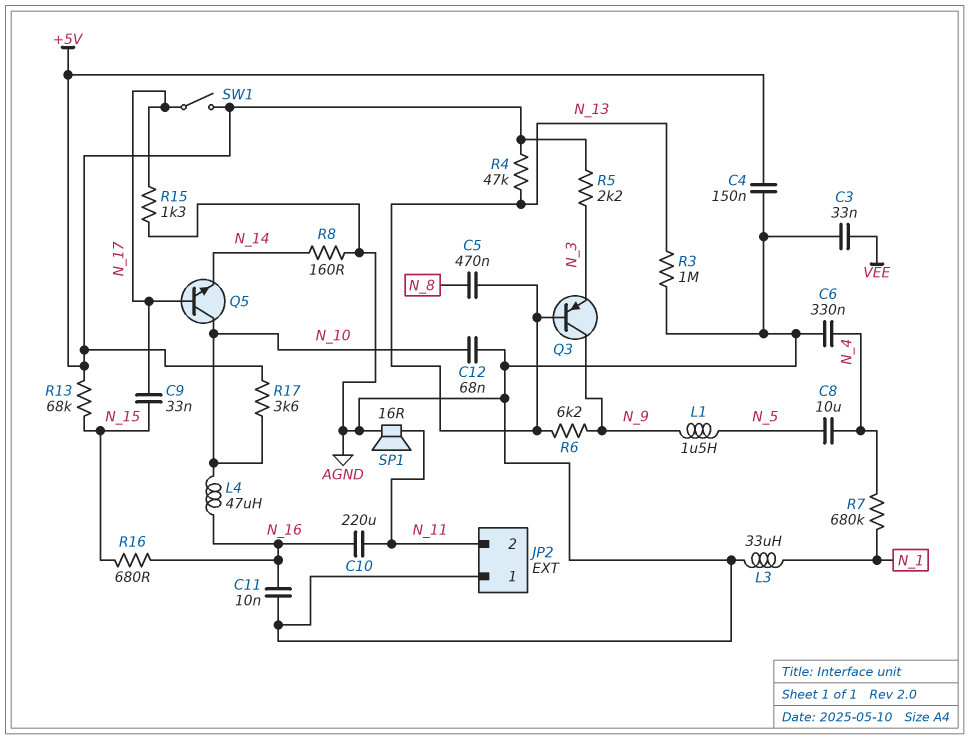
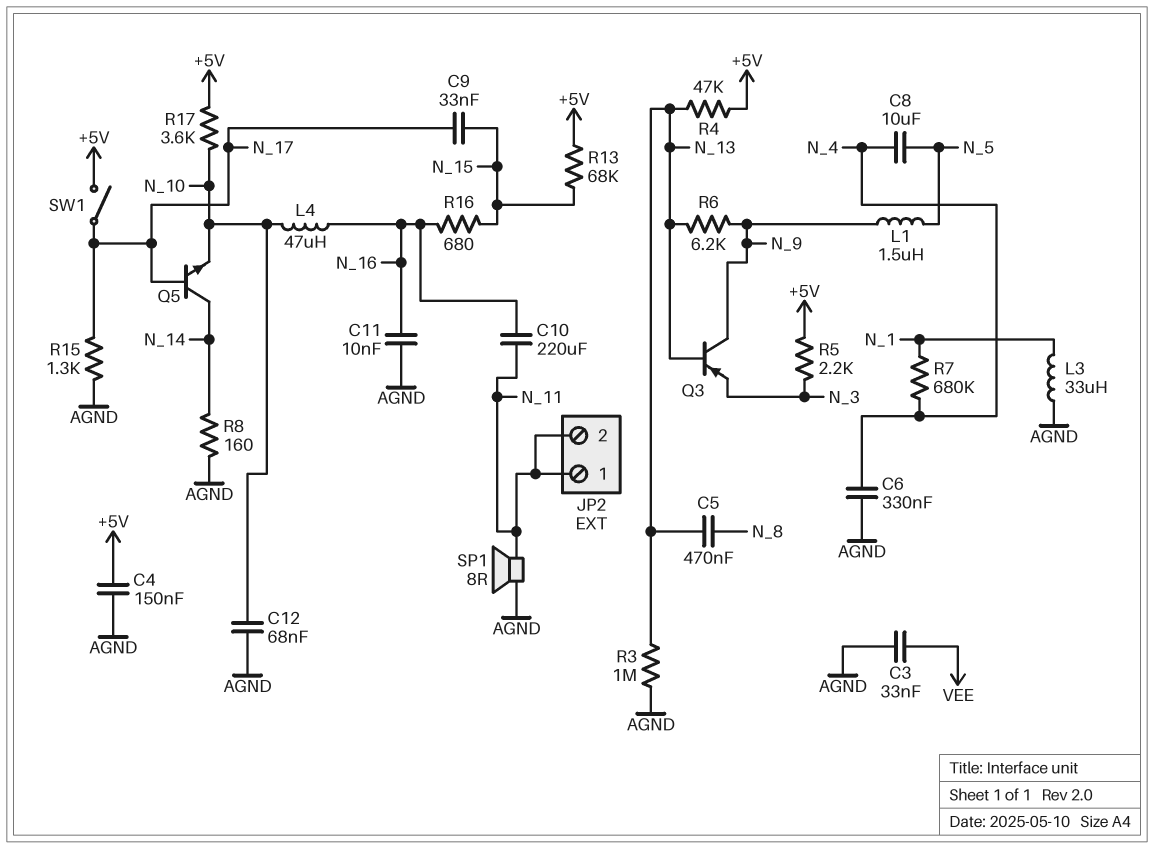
JP2 pin 1: AGND -> N_11
Q5: NPN (B N_17, C N_10, E N_14) -> NPN (B N_17, C N_14, E N_10)
SP1: speaker 16R (AGND, N_11) -> speaker 8R (AGND, N_11)

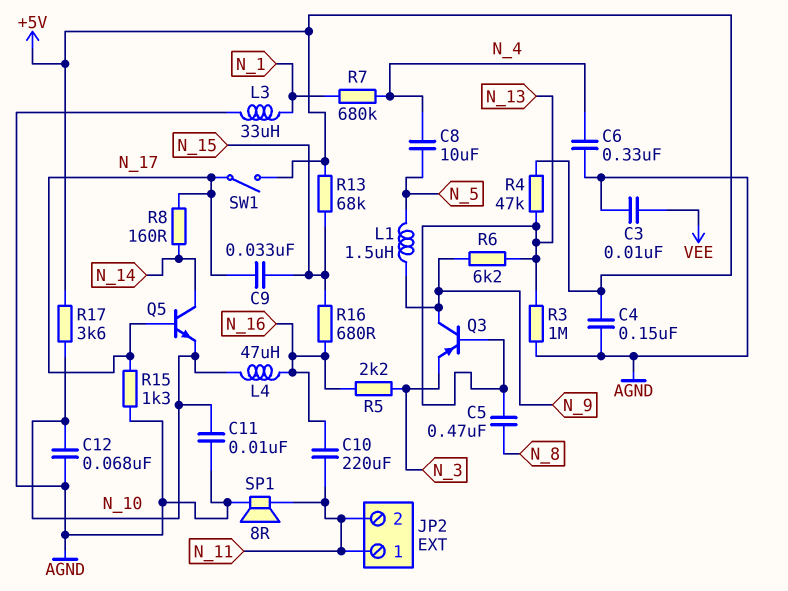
C3: 33nF (AGND, VEE) -> 10nF (AGND, VEE)
C11: 10nF (AGND, N_16) -> 10nF (AGND, N_10)
R5: 2.2k (+5V, N_3) -> 2.2k (N_3, N_16)
R8: 160 (AGND, N_14) -> 160 (N_14, N_17)

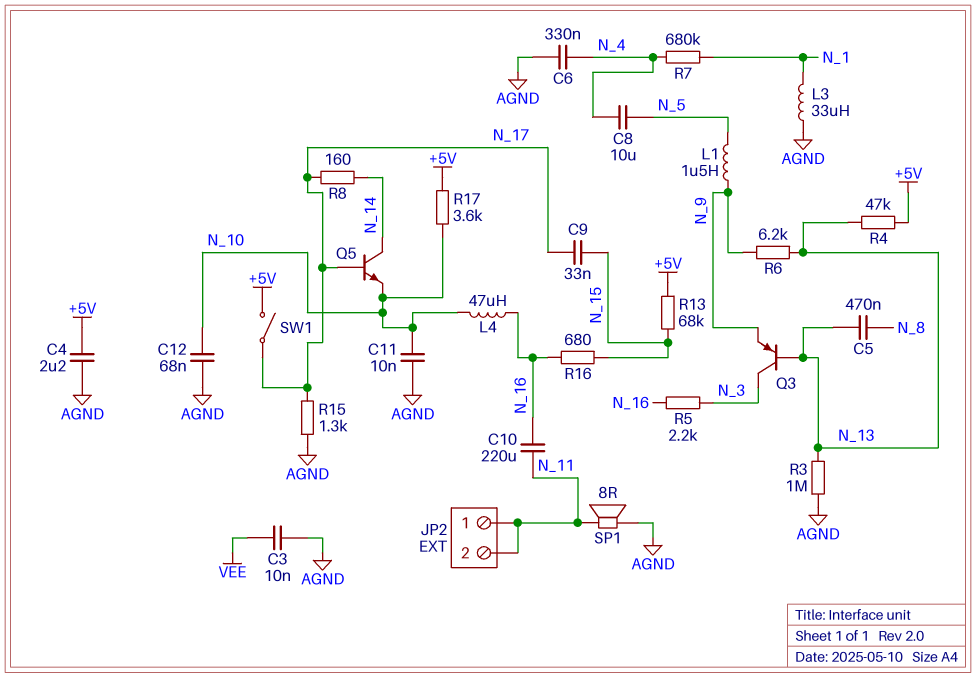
C4: 150nF (+5V, AGND) -> 2.2uF (+5V, AGND)
Q3: PNP (B N_13, C N_9, E N_3) -> PNP (B N_13, C N_3, E N_9)

